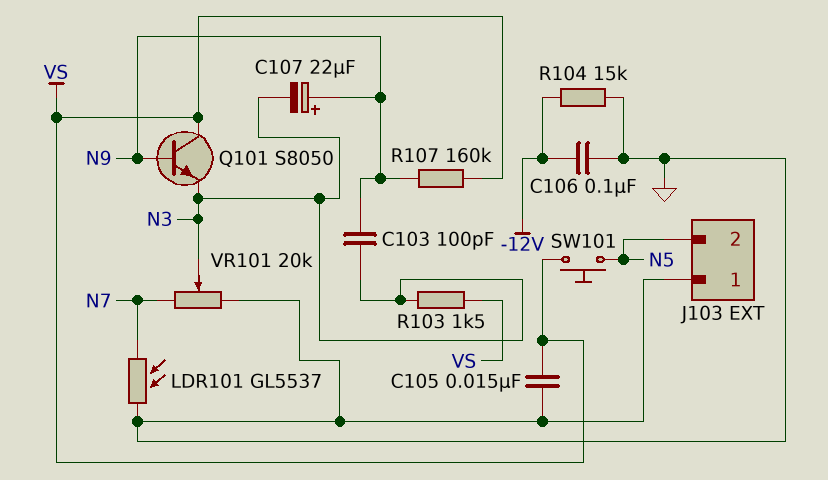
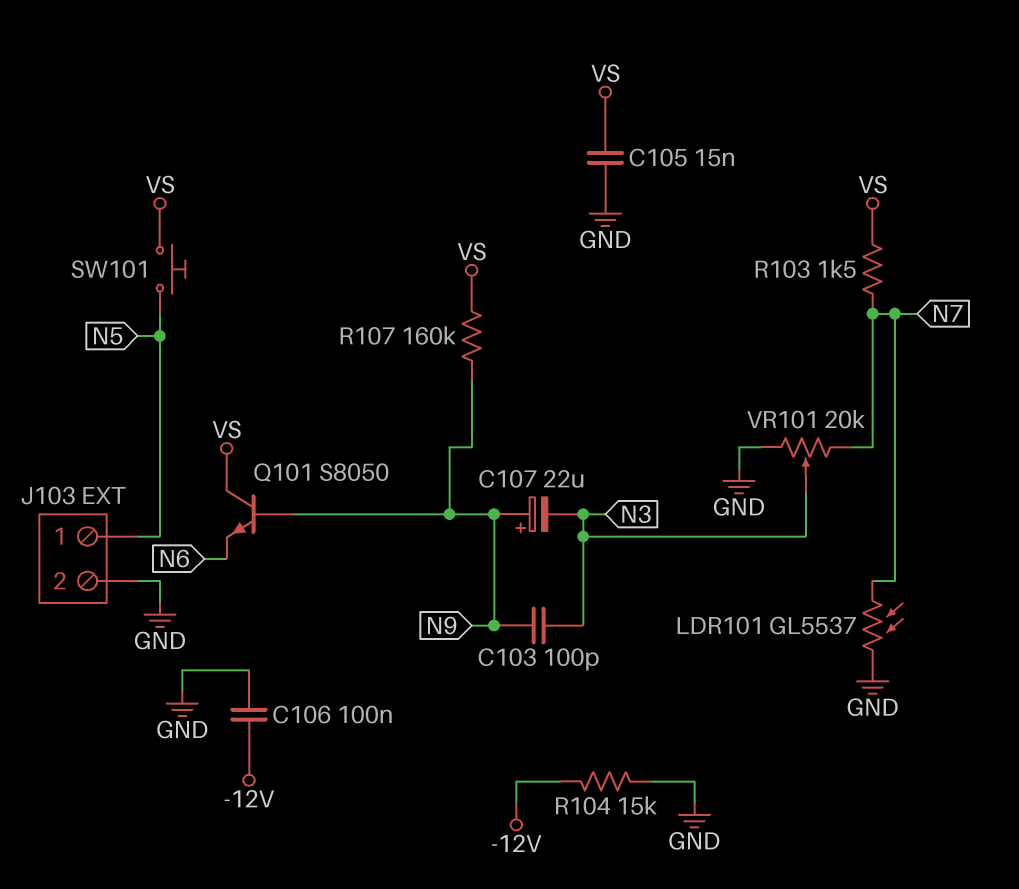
J103 pin 1: GND -> N5
J103 pin 2: N5 -> GND
Q101: NPN S8050 (B N9, C VS, E N3) -> NPN S8050 (B N9, C VS, E N6)
R103: 1.5k (N3, VS) -> 1.5k (N7, VS)

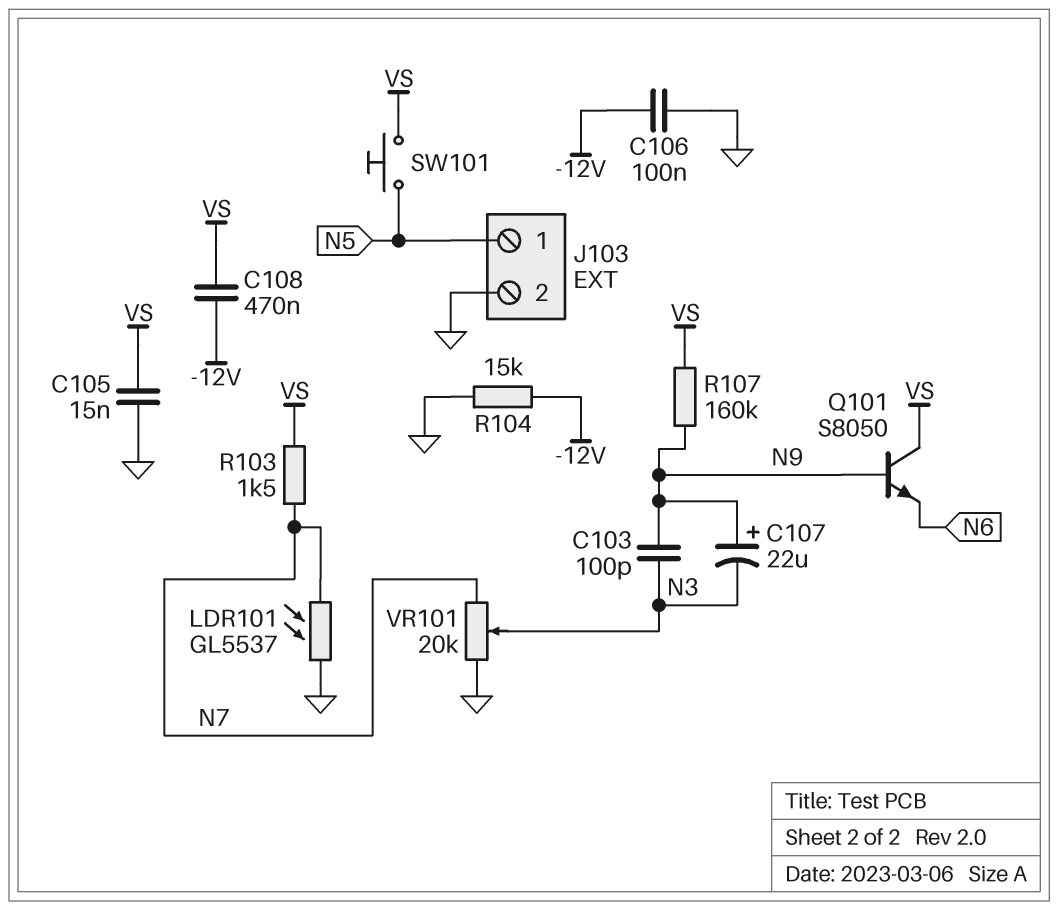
C108: none -> 470nF (-12V, VS)

